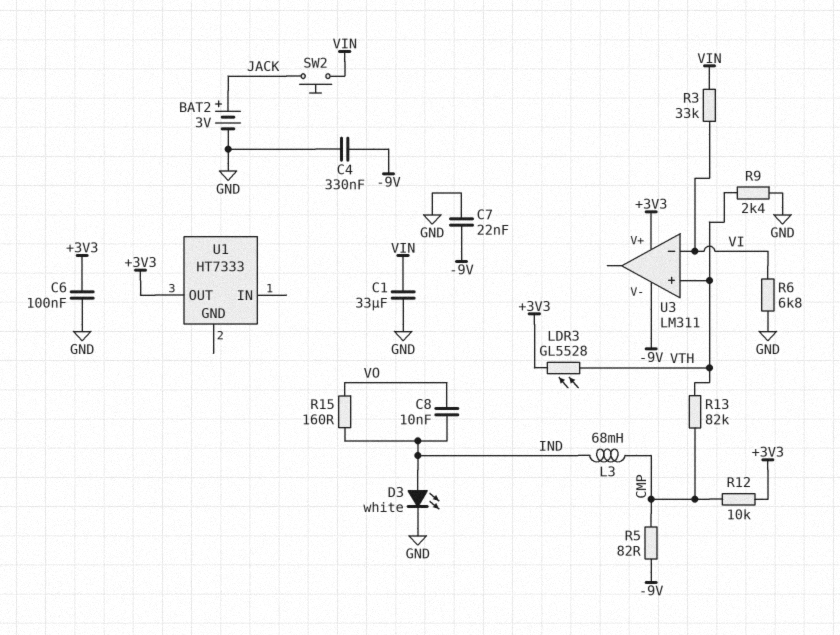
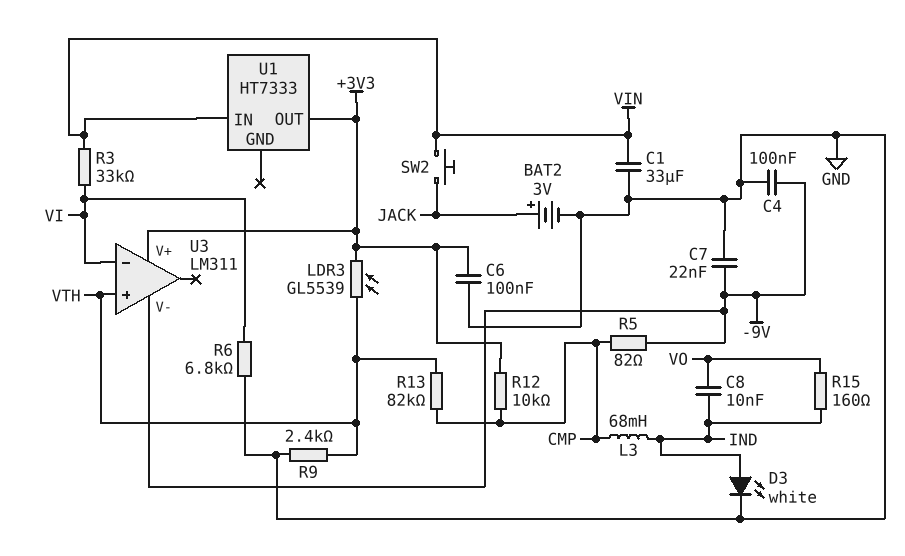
C4: 330nF (-9V, GND) -> 100nF (-9V, GND)
LDR3: GL5528 (+3V3, VTH) -> GL5539 (+3V3, VTH)
U1 pin IN: none -> VIN

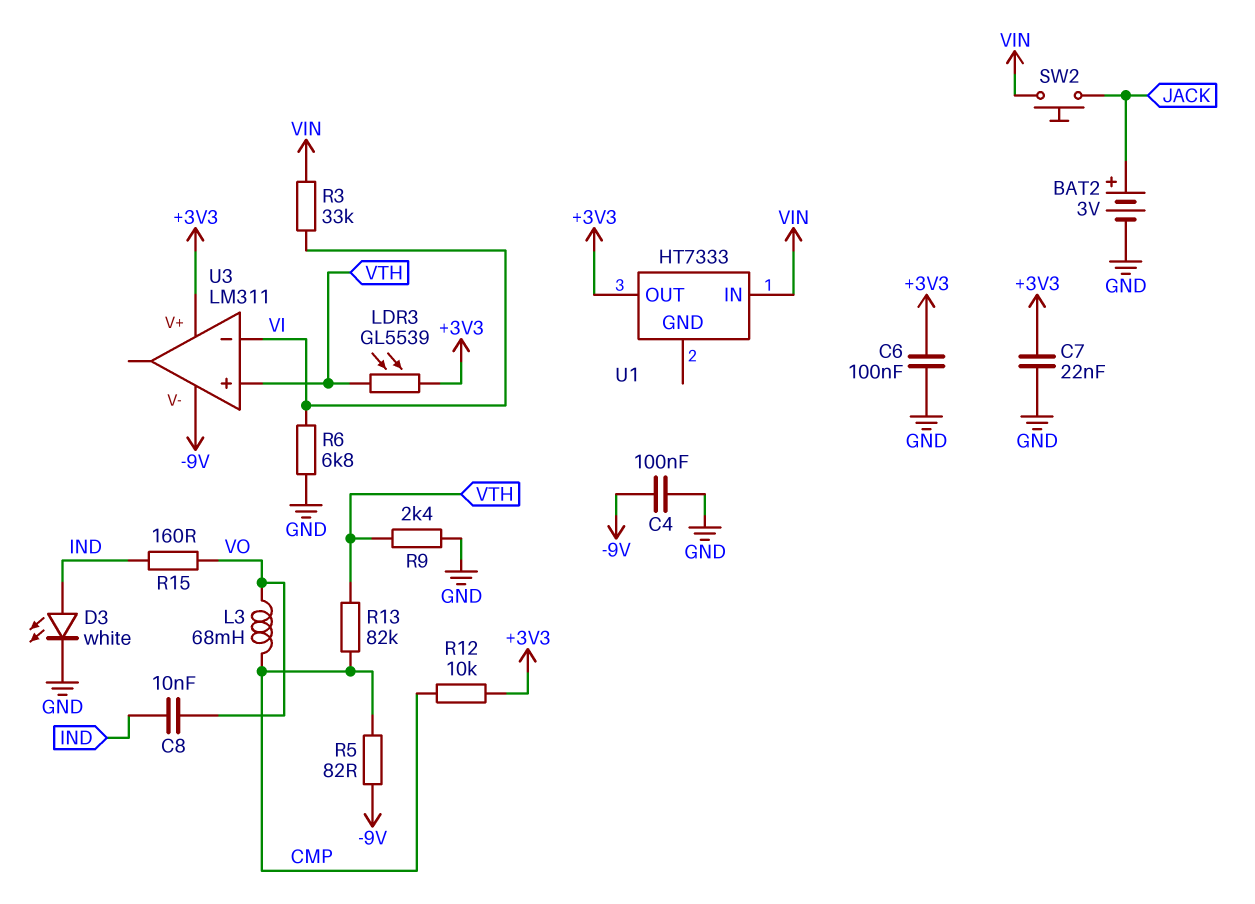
C1: 33uF (GND, VIN) -> none
C7: 22nF (-9V, GND) -> 22nF (+3V3, GND)
L3: 68mH (CMP, IND) -> 68mH (CMP, VO)

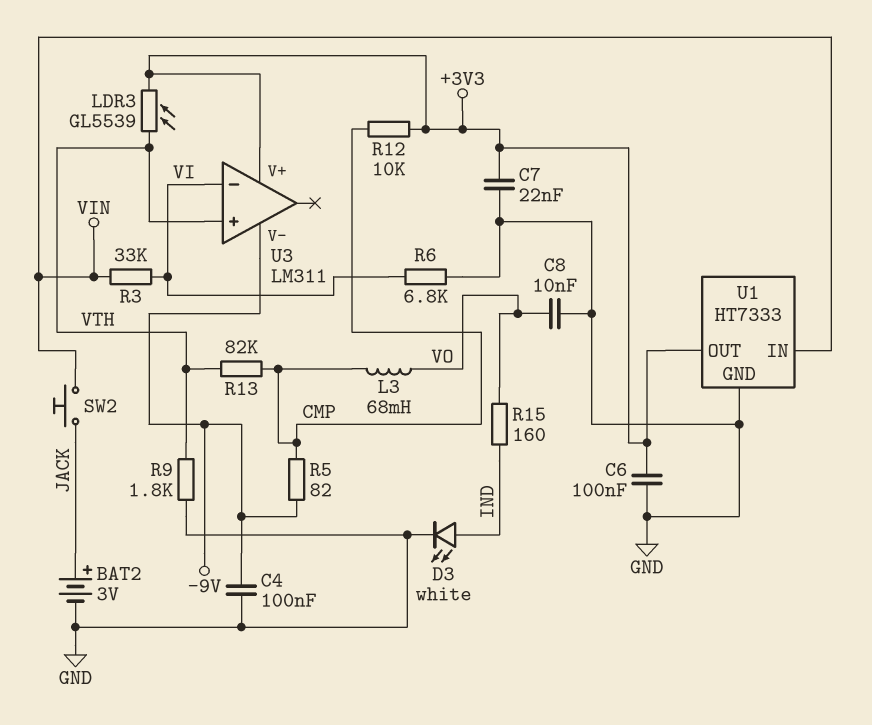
C8: 10nF (IND, VO) -> 10nF (GND, VO)
R9: 2.4k (GND, VTH) -> 1.8k (GND, VTH)
U1 pin GND: none -> GND

